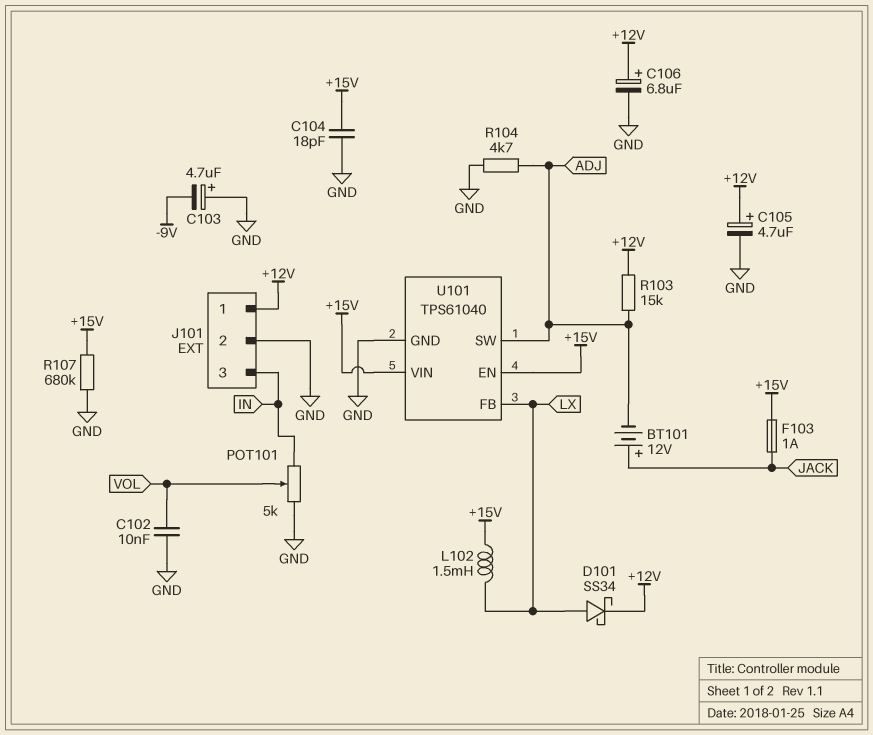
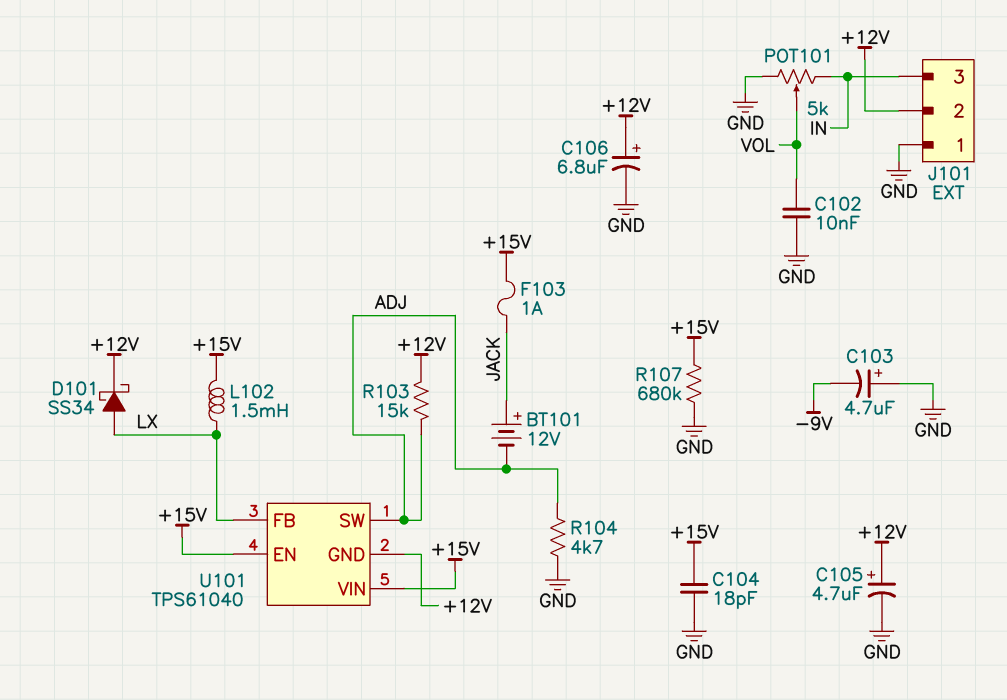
J101 pin 1: +12V -> GND
J101 pin 2: GND -> +12V
U101 pin GND: GND -> +12V

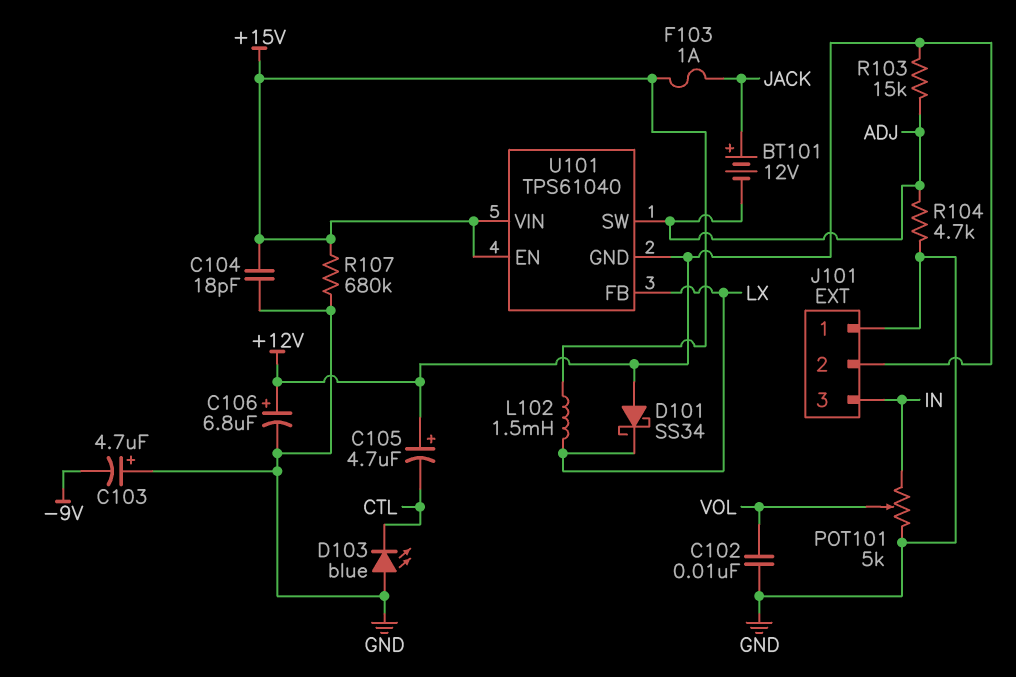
C105: 4.7uF (plus +12V, minus GND) -> 4.7uF (plus +12V, minus CTL)
D101: schottky SS34 (A LX, K +12V) -> schottky SS34 (A +12V, K LX)
D103: none -> LED blue (A GND, K CTL)

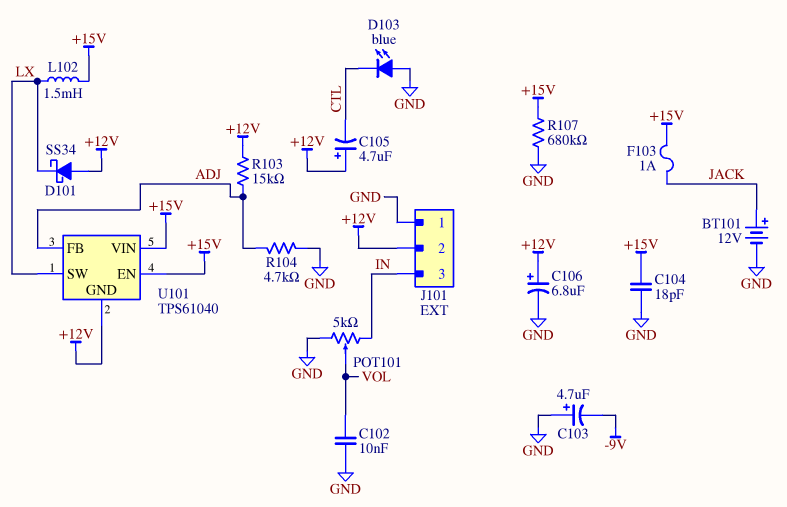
BT101: 12V (plus JACK, minus ADJ) -> 12V (plus JACK, minus GND)
U101 pin FB: LX -> ADJ
U101 pin SW: ADJ -> LX

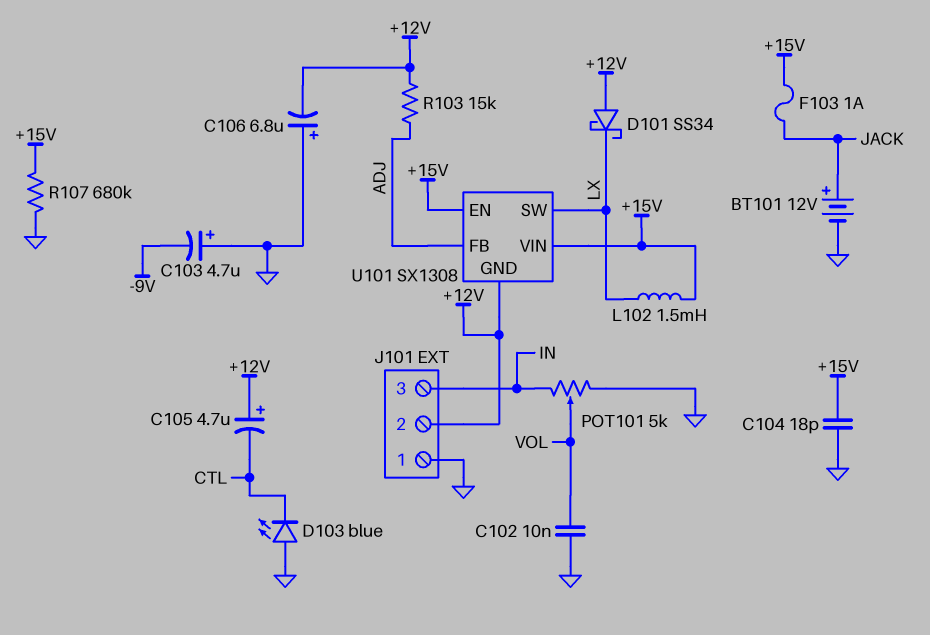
C106: 6.8uF (plus +12V, minus GND) -> 6.8uF (plus GND, minus +12V)
R104: 4.7k (ADJ, GND) -> none
U101: TPS61040 -> SX1308

